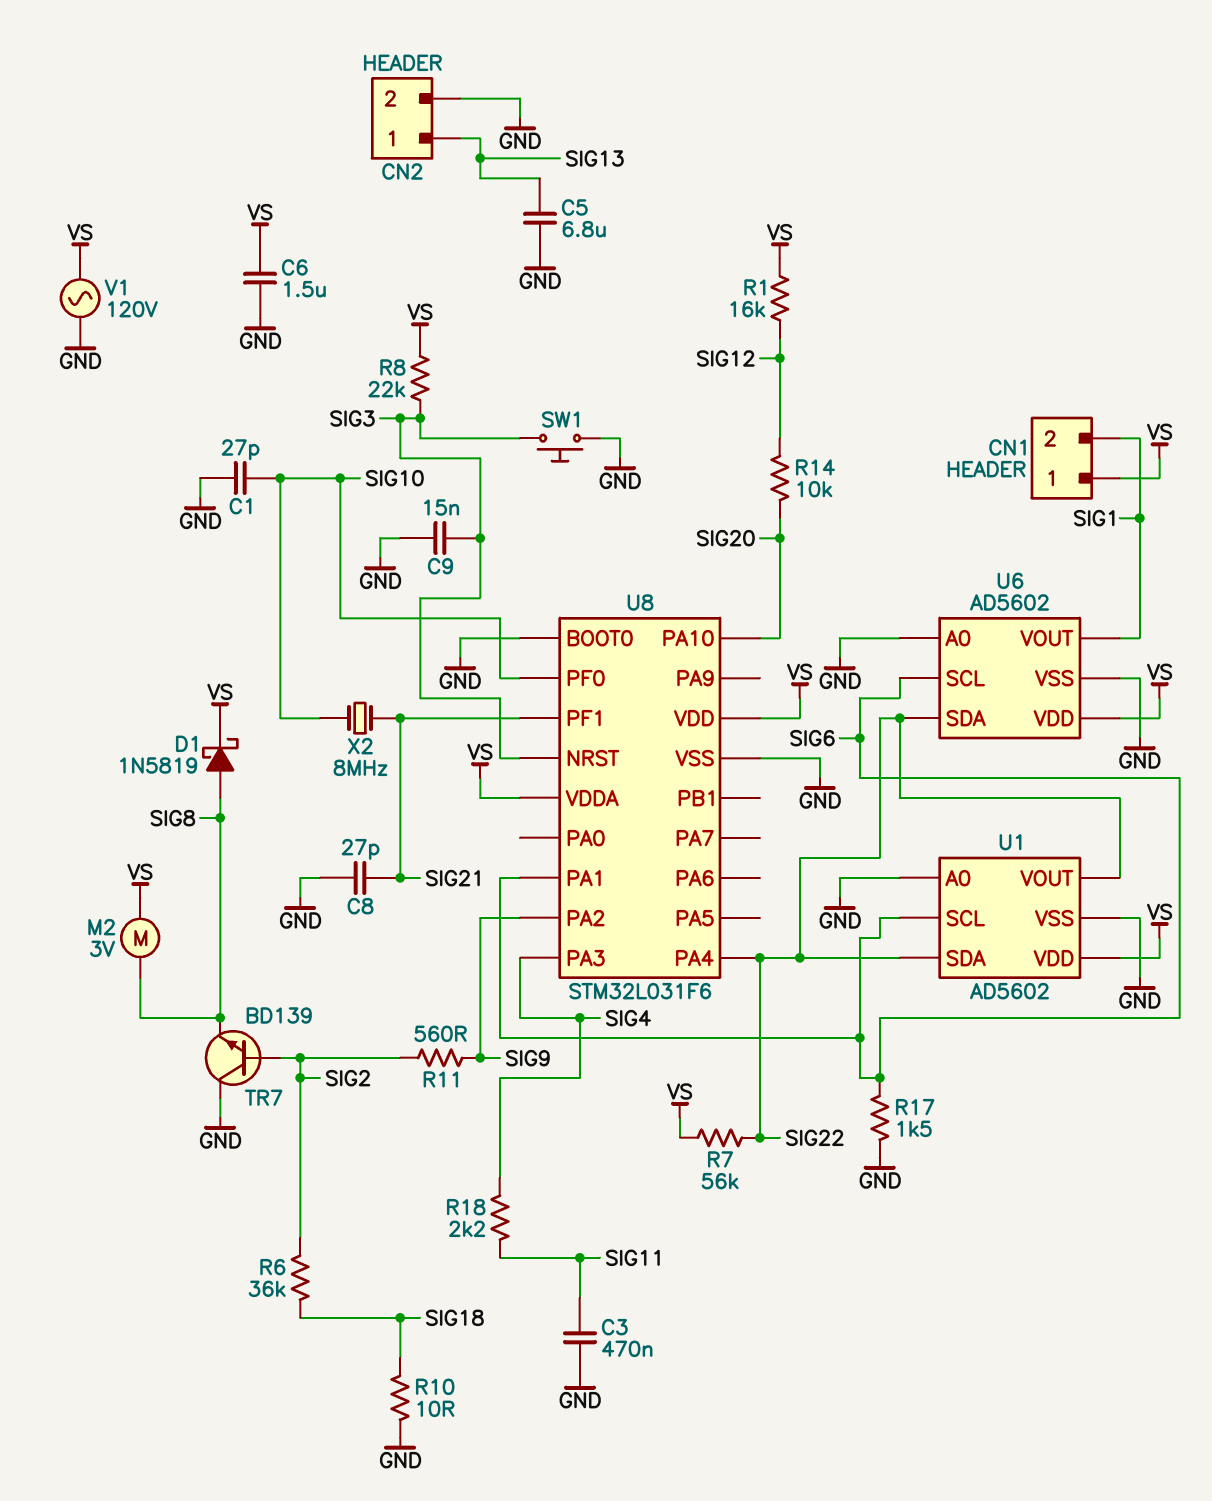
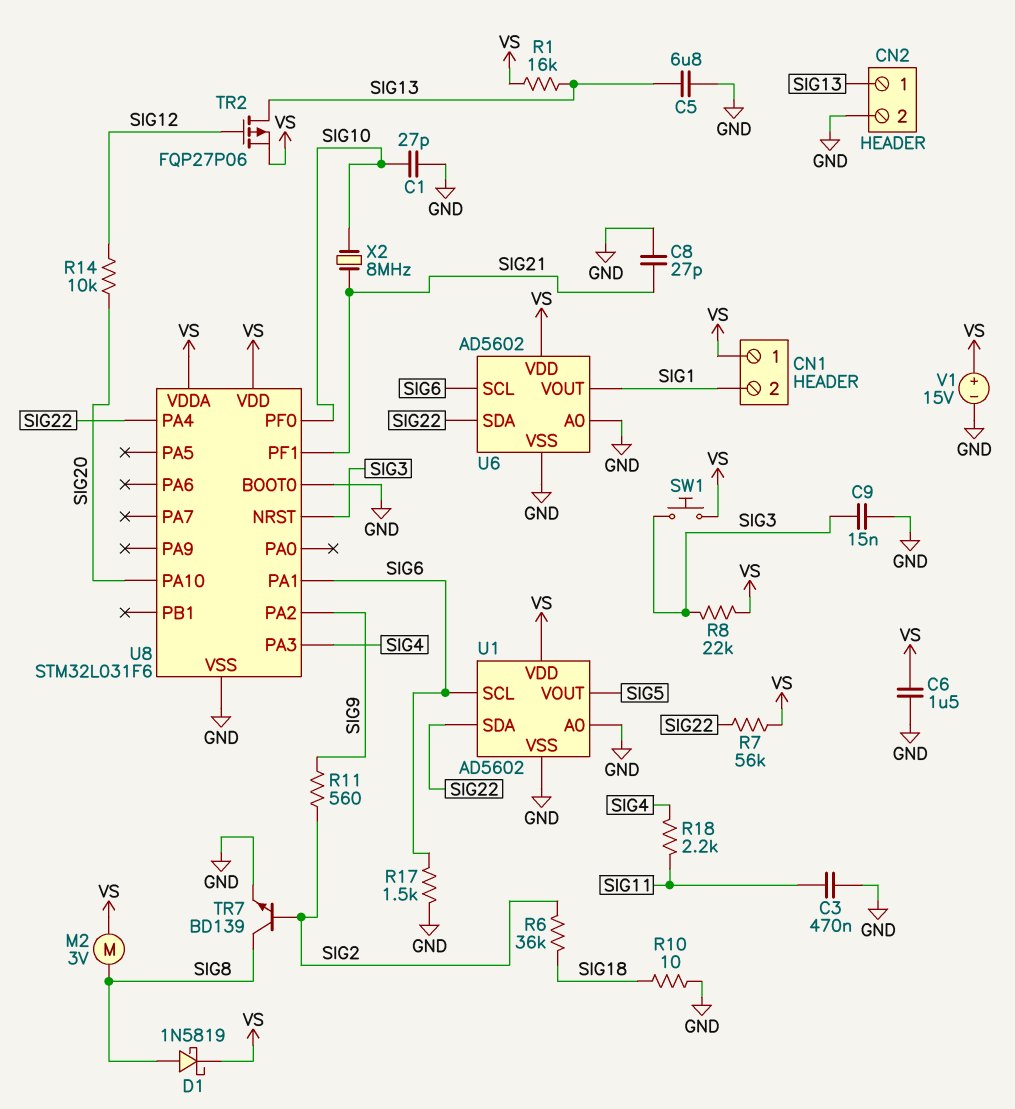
R1: 16k (SIG12, VS) -> 16k (SIG13, VS)
SW1: button (GND, SIG3) -> button (SIG3, VS)
TR2: none -> PMOS FQP27P06 (G SIG12, D SIG13, S VS)
TR7: NPN BD139 (B SIG2, C GND, E SIG8) -> NPN BD139 (B SIG2, C SIG8, E GND)
U1 pin VOUT: SIG22 -> SIG5
V1: AC 120V (GND, VS) -> 15V (plus VS, minus GND)

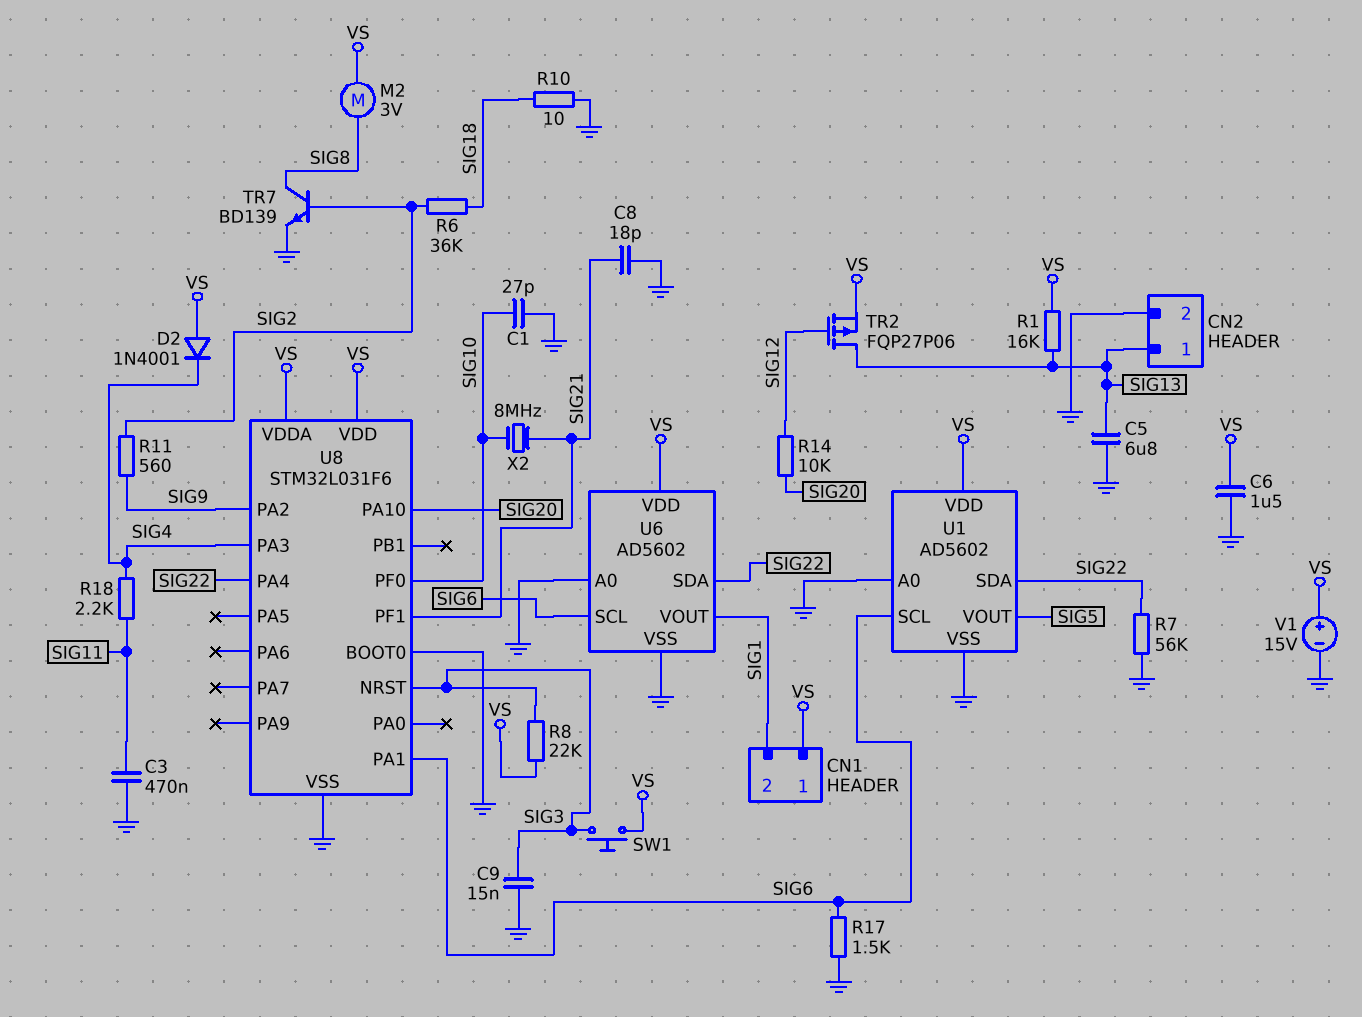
C8: 27pF (GND, SIG21) -> 18pF (GND, SIG21)
D1: schottky 1N5819 (A SIG8, K VS) -> none
D2: none -> diode 1N4001 (A VS, K SIG4)
R7: 56k (SIG22, VS) -> 56k (GND, SIG22)

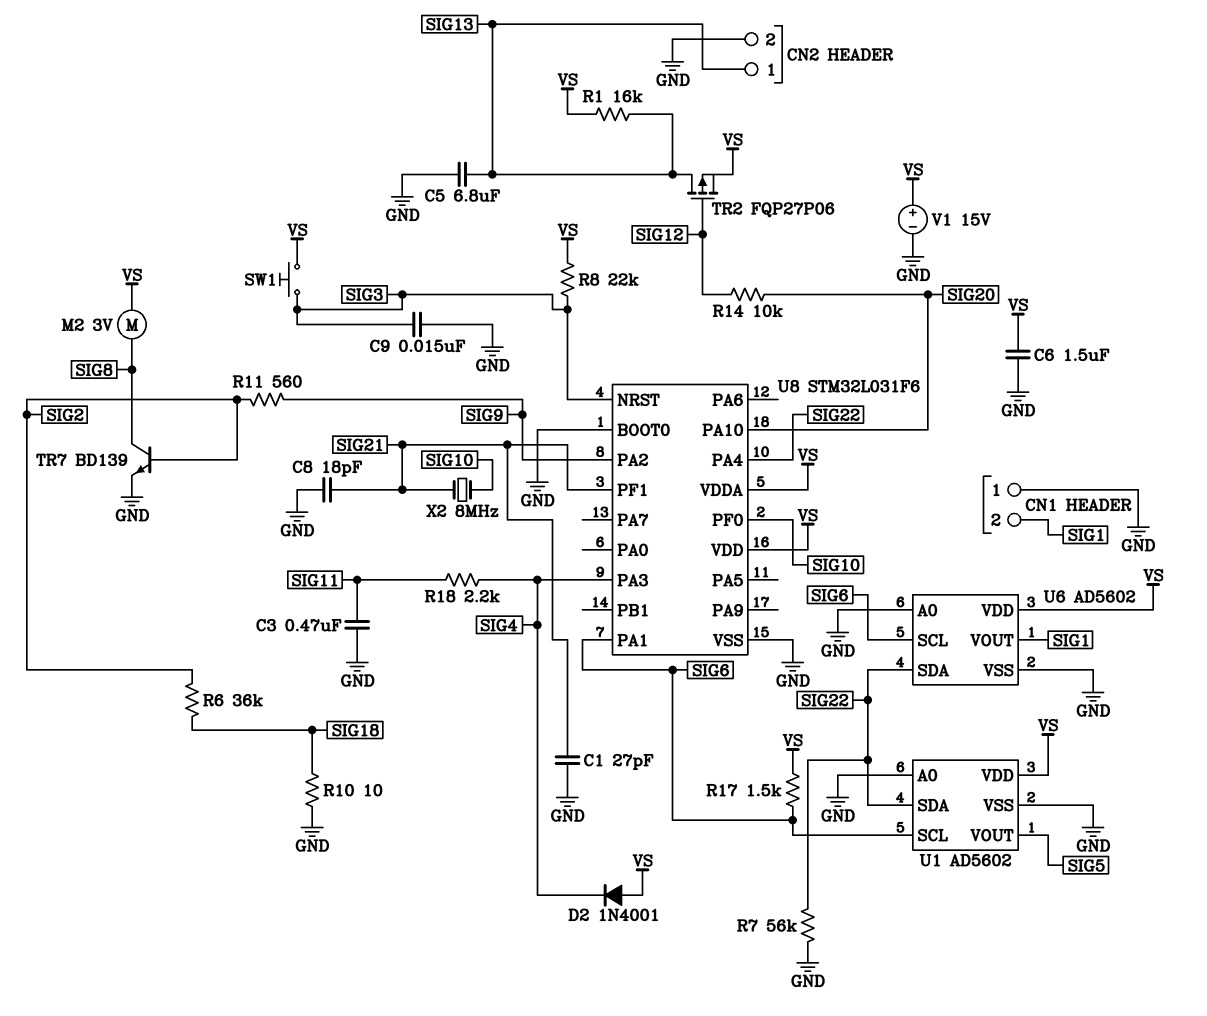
C1: 27pF (GND, SIG10) -> 27pF (GND, SIG21)
CN1 pin 1: VS -> GND
R17: 1.5k (GND, SIG6) -> 1.5k (SIG6, VS)

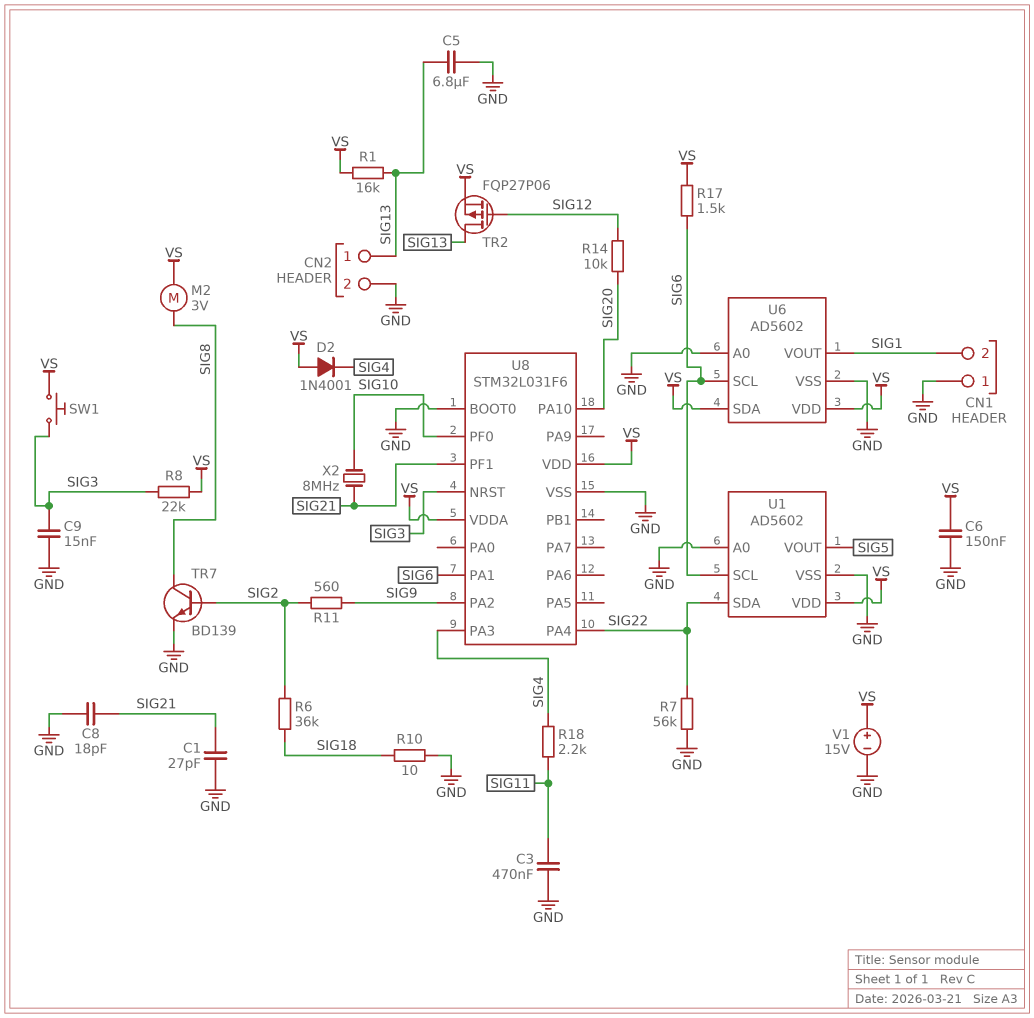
C6: 1.5uF (GND, VS) -> 150nF (GND, VS)
U6 pin SDA: SIG22 -> VS

